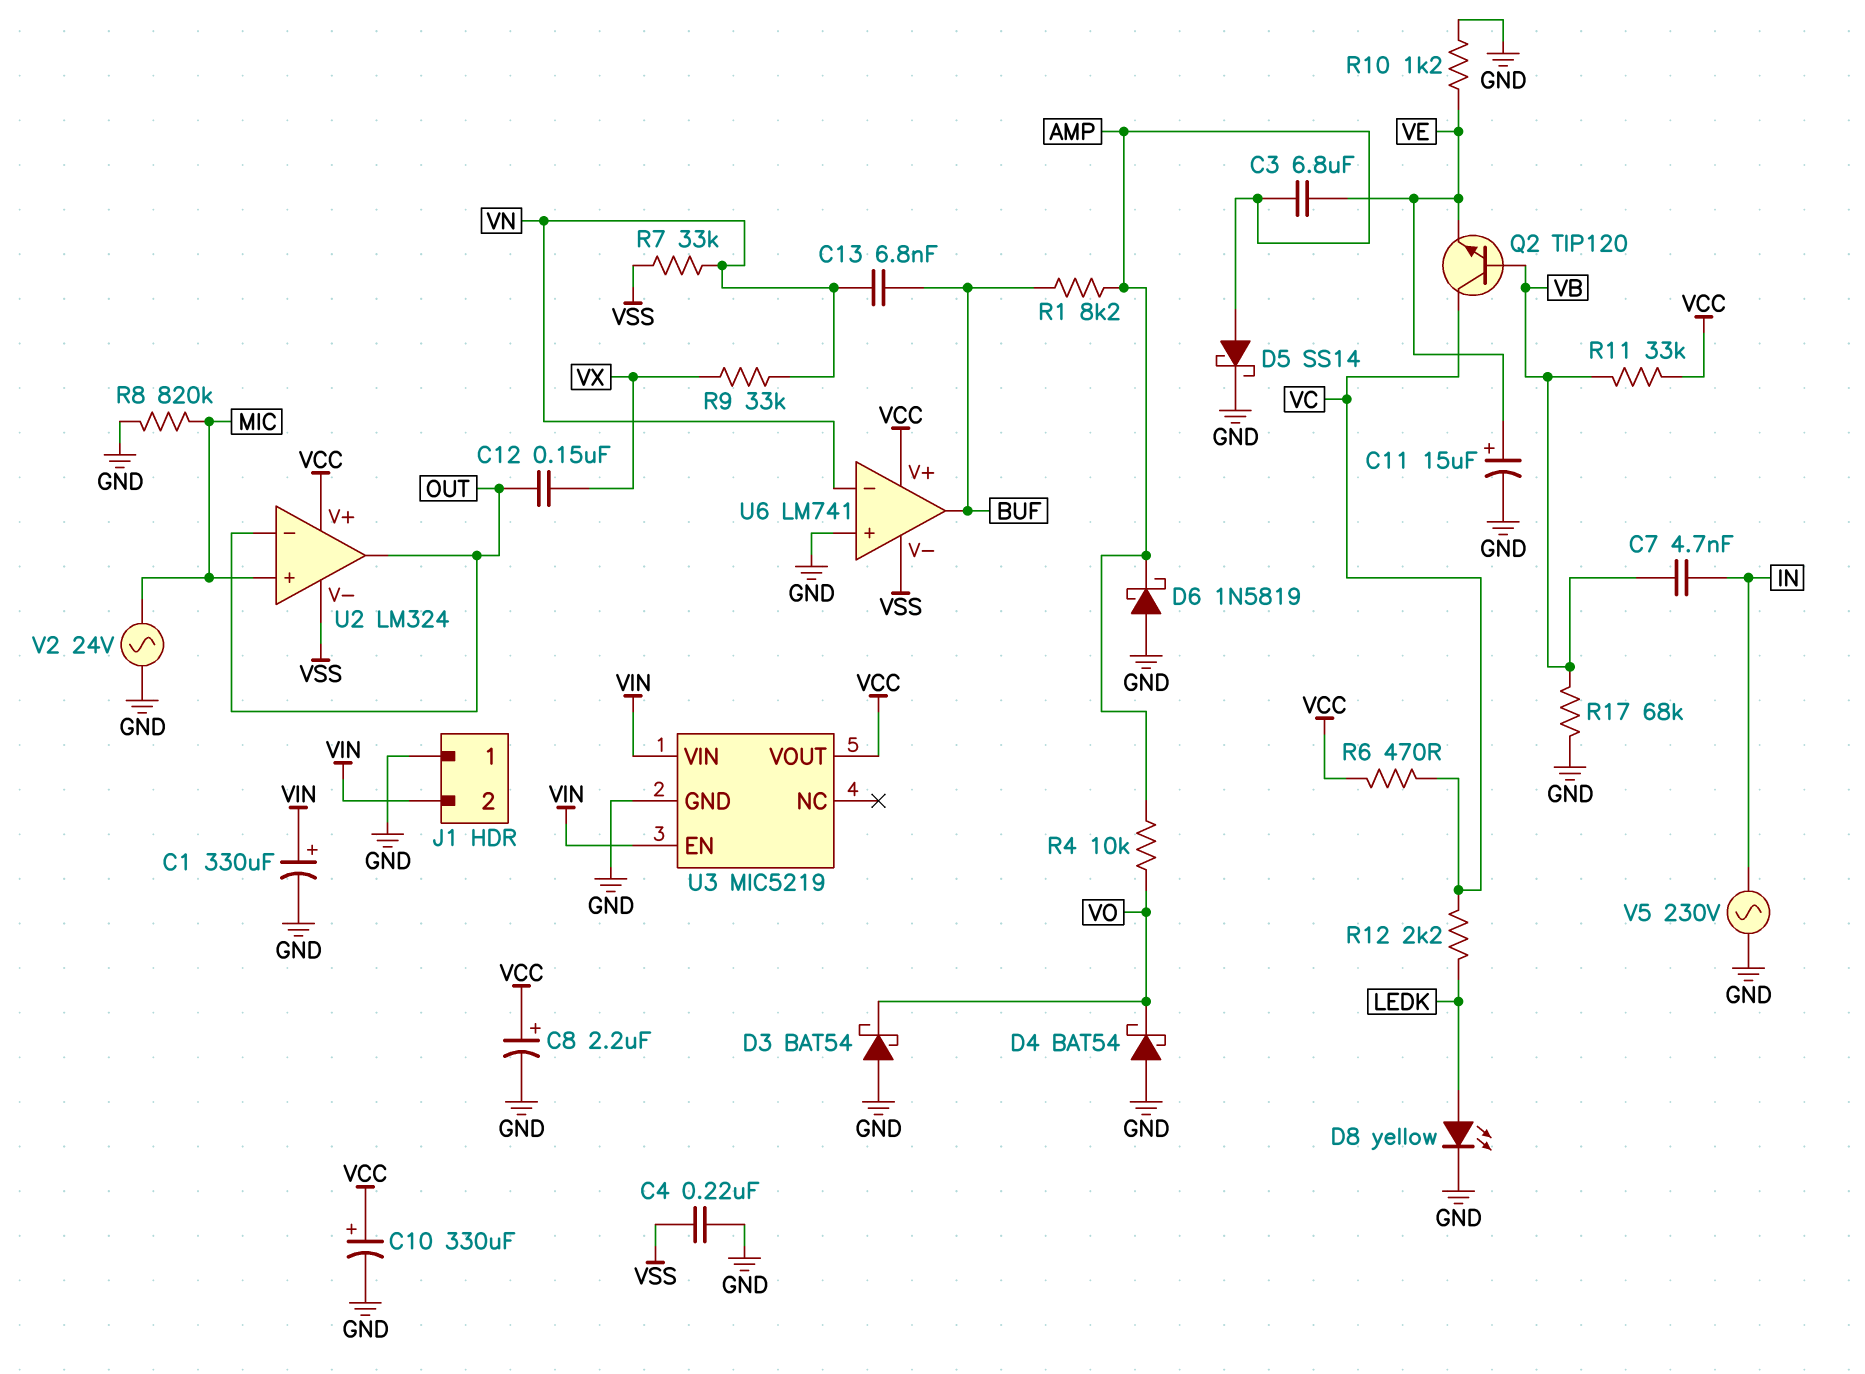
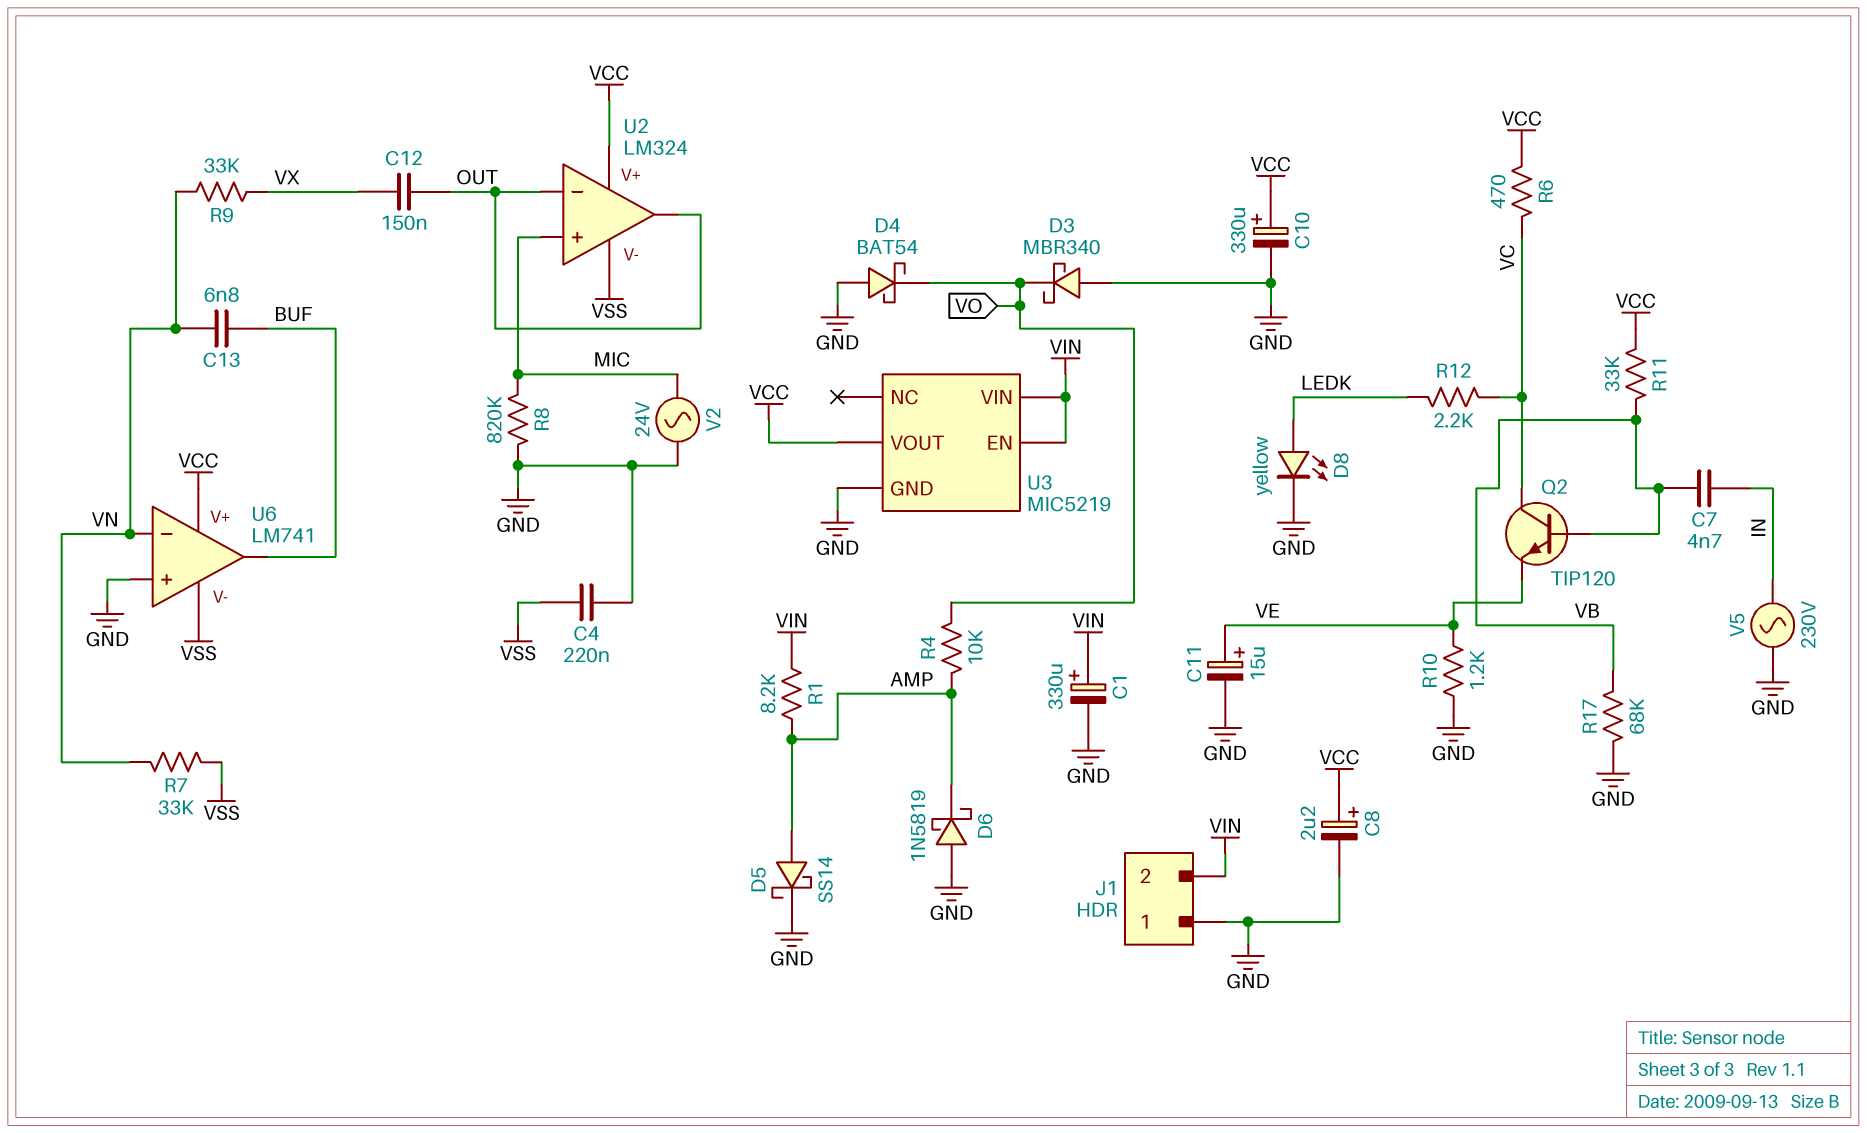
C3: 6.8uF (AMP, VE) -> none
D3: schottky BAT54 (A GND, K VO) -> schottky MBR340 (A GND, K VO)
R1: 8.2k (AMP, BUF) -> 8.2k (AMP, VIN)

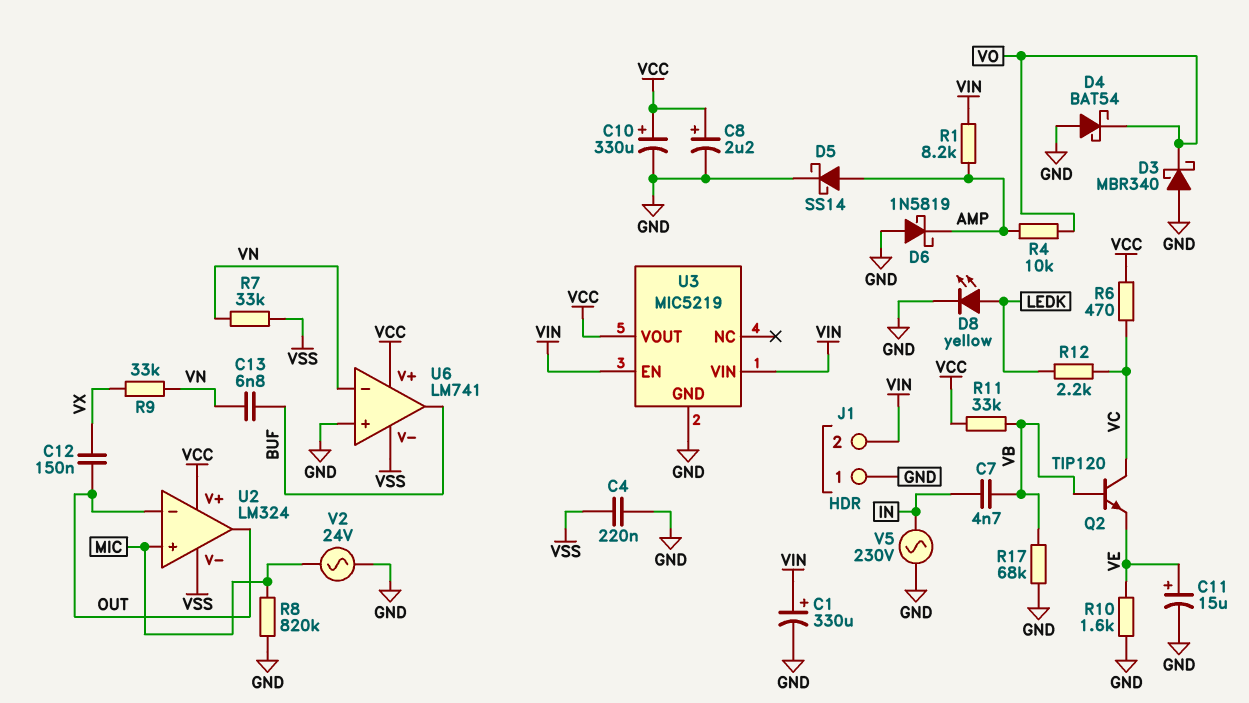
R10: 1.2k (GND, VE) -> 1.6k (GND, VE)

